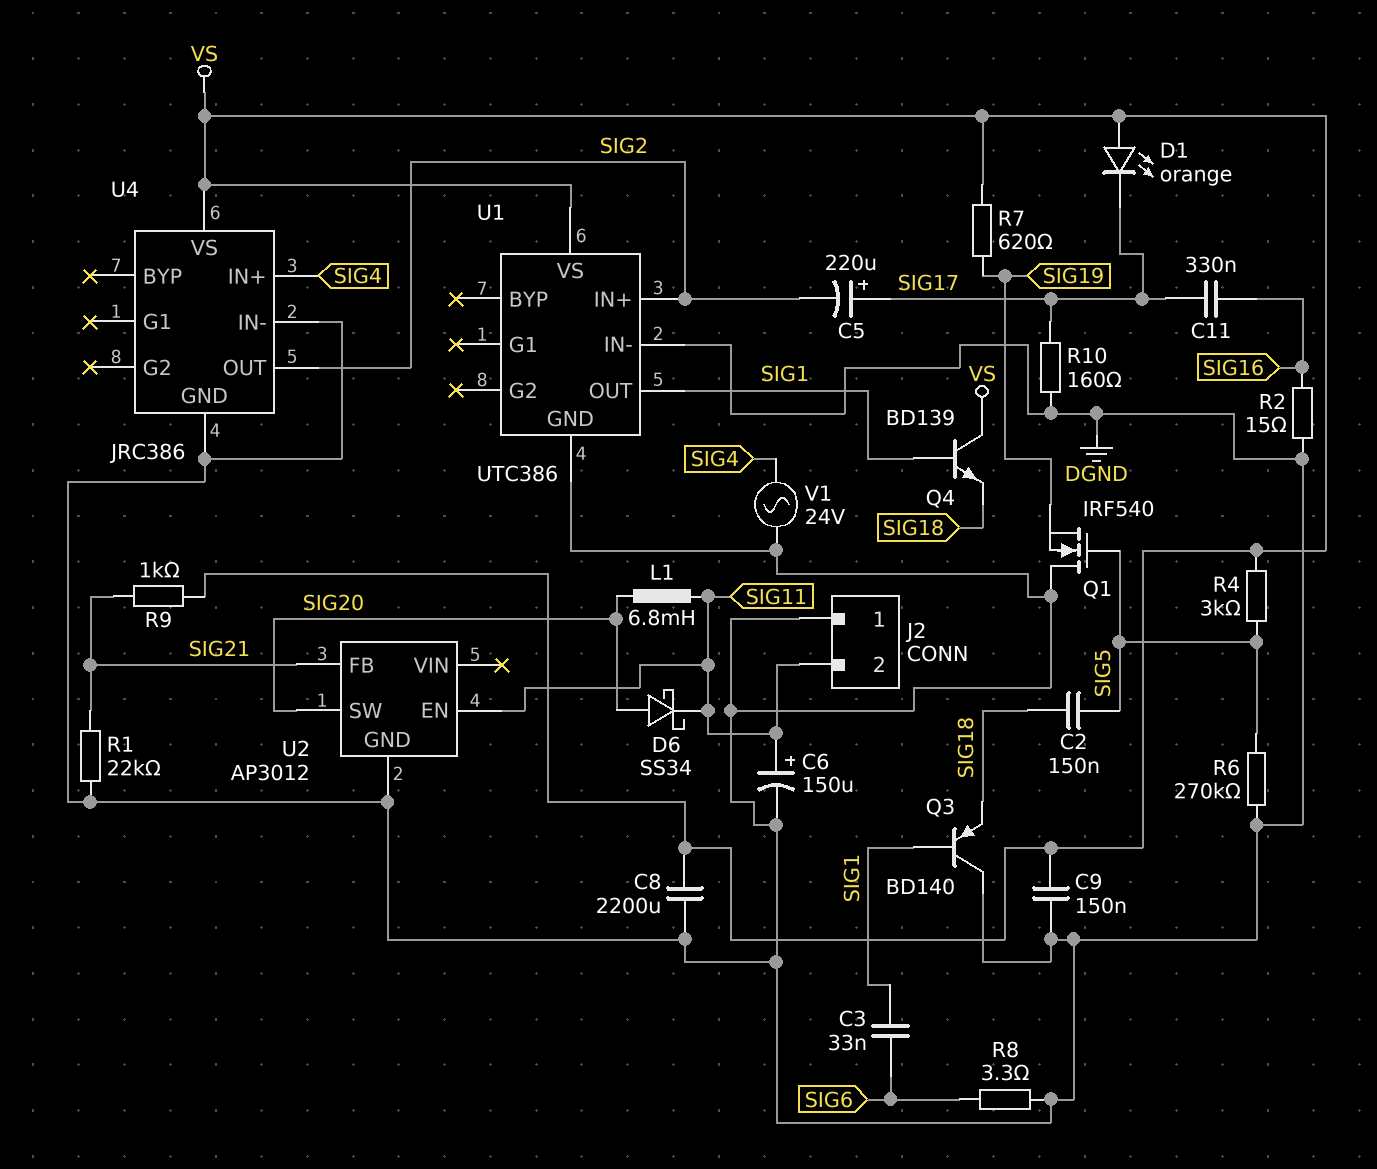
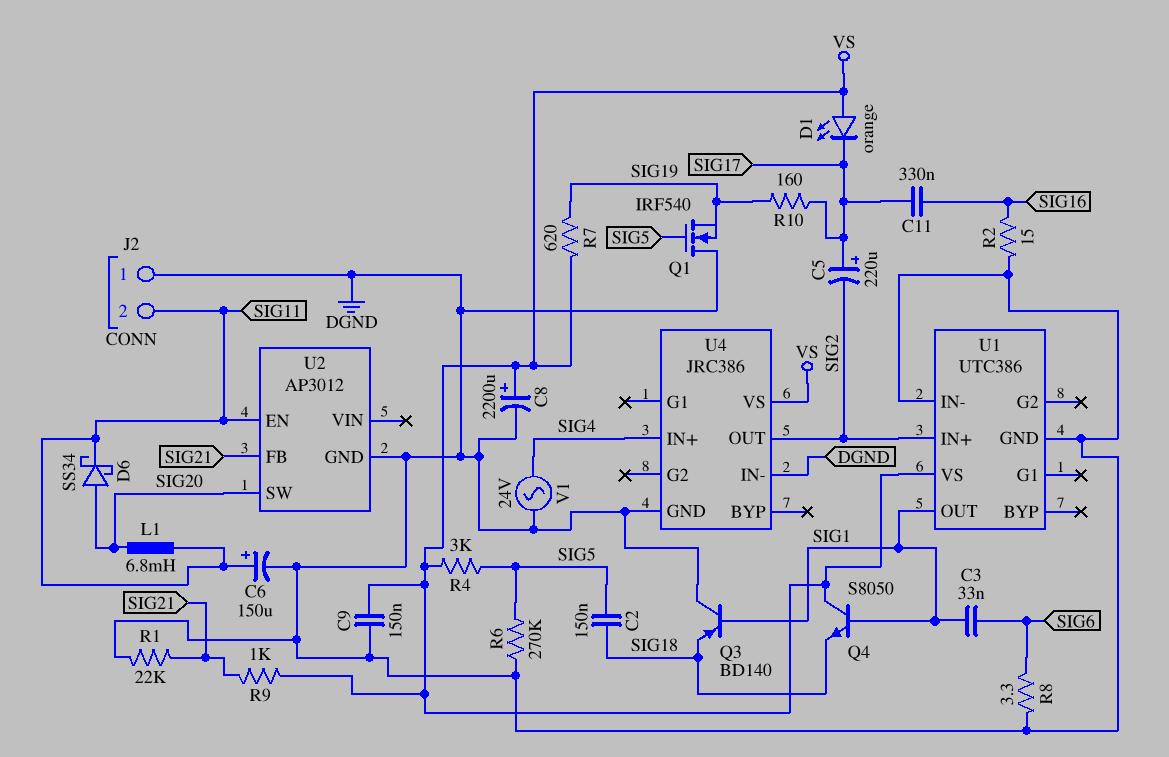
C8: 2200uF (DGND, VS) -> 2200uF (plus VS, minus DGND)
Q4: NPN BD139 (B SIG1, C VS, E SIG18) -> NPN S8050 (B SIG1, C VS, E SIG18)
R10: 160 (DGND, SIG17) -> 160 (SIG17, SIG19)

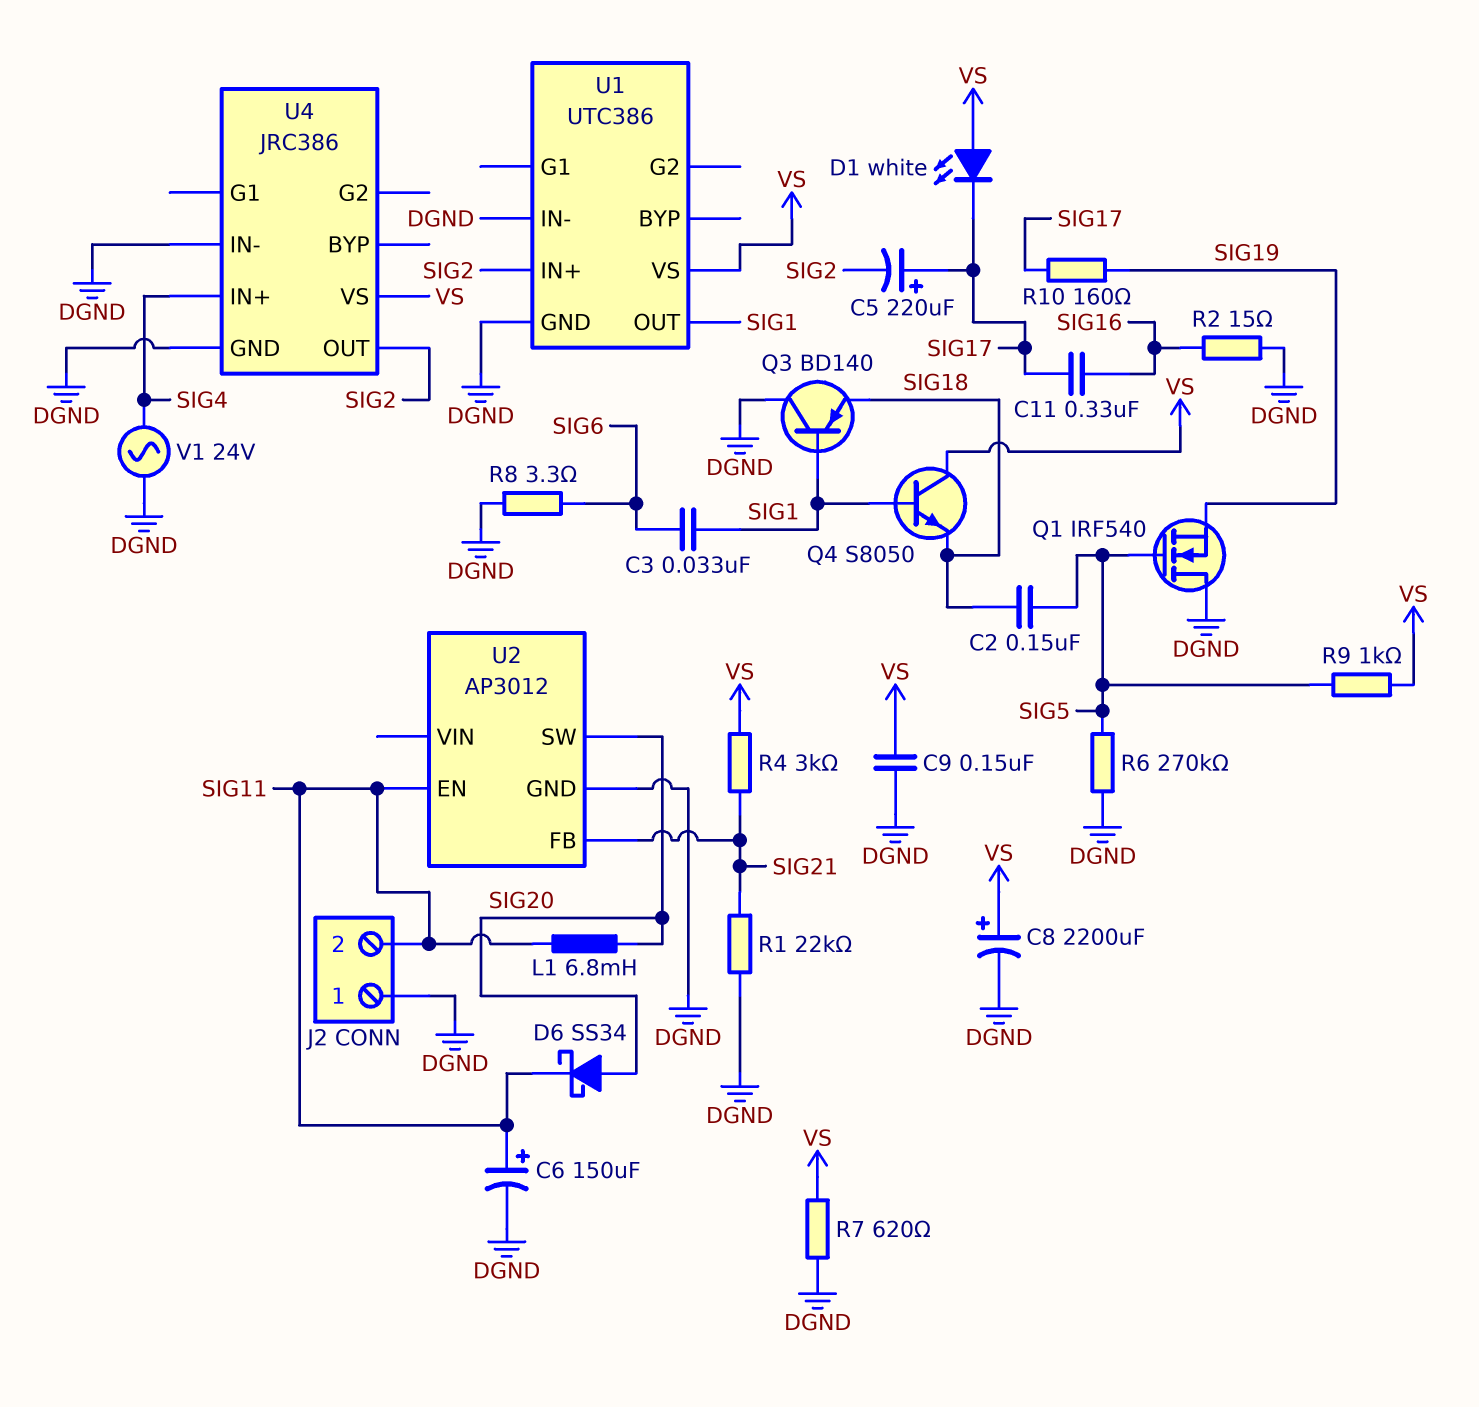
D1: LED orange (A VS, K SIG17) -> LED white (A VS, K SIG17)
R4: 3k (SIG5, VS) -> 3k (SIG21, VS)
R7: 620 (SIG19, VS) -> 620 (DGND, VS)
R9: 1k (SIG21, VS) -> 1k (SIG5, VS)

